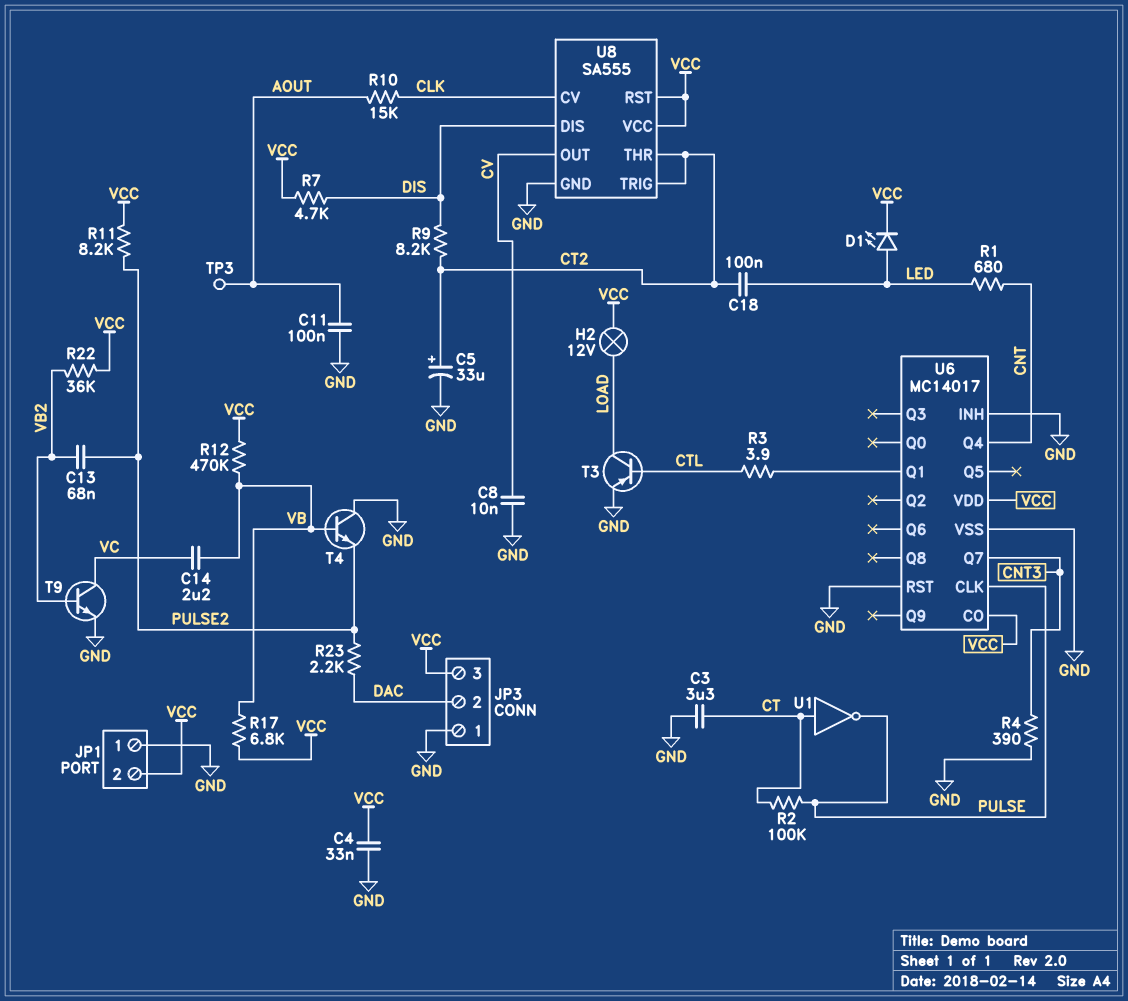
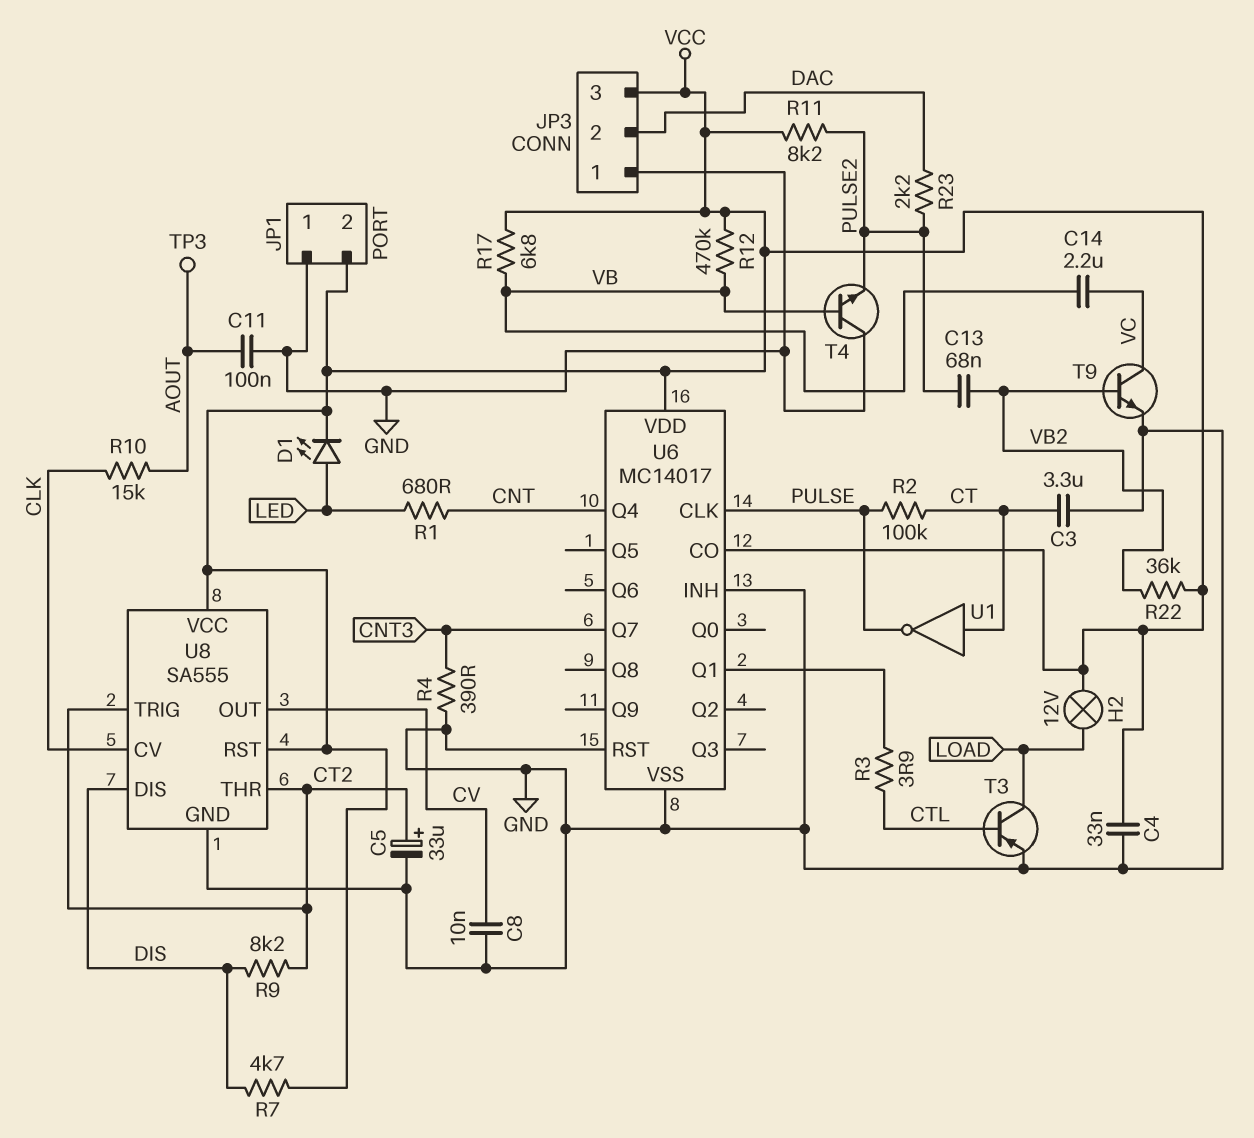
C18: 100nF (CT2, LED) -> none

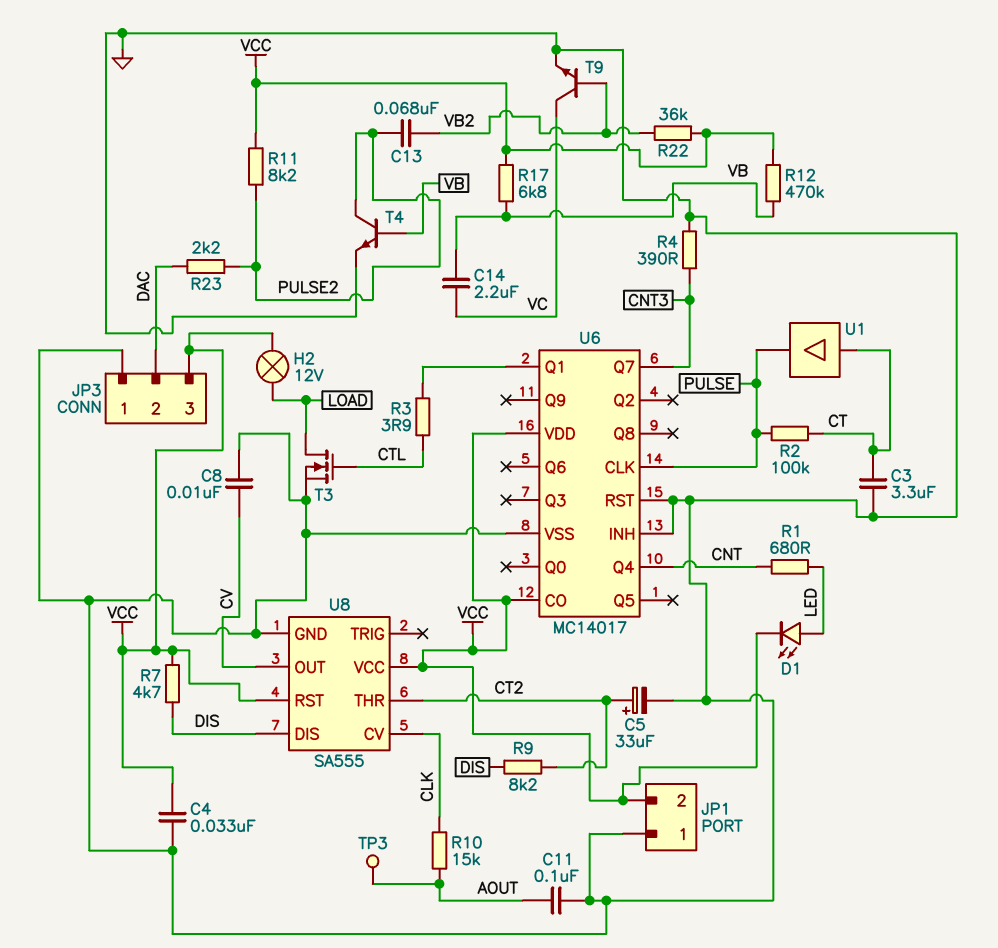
T3: PNP (B CTL, C LOAD, E GND) -> NMOS (G CTL, D LOAD, S GND)
T4: NPN (B VB, C GND, E PULSE2) -> NPN (B VB, C PULSE2, E GND)
U1: NOT (in CT, out PULSE) -> buffer (in CT, out PULSE)
U8 pin TRIG: CT2 -> none

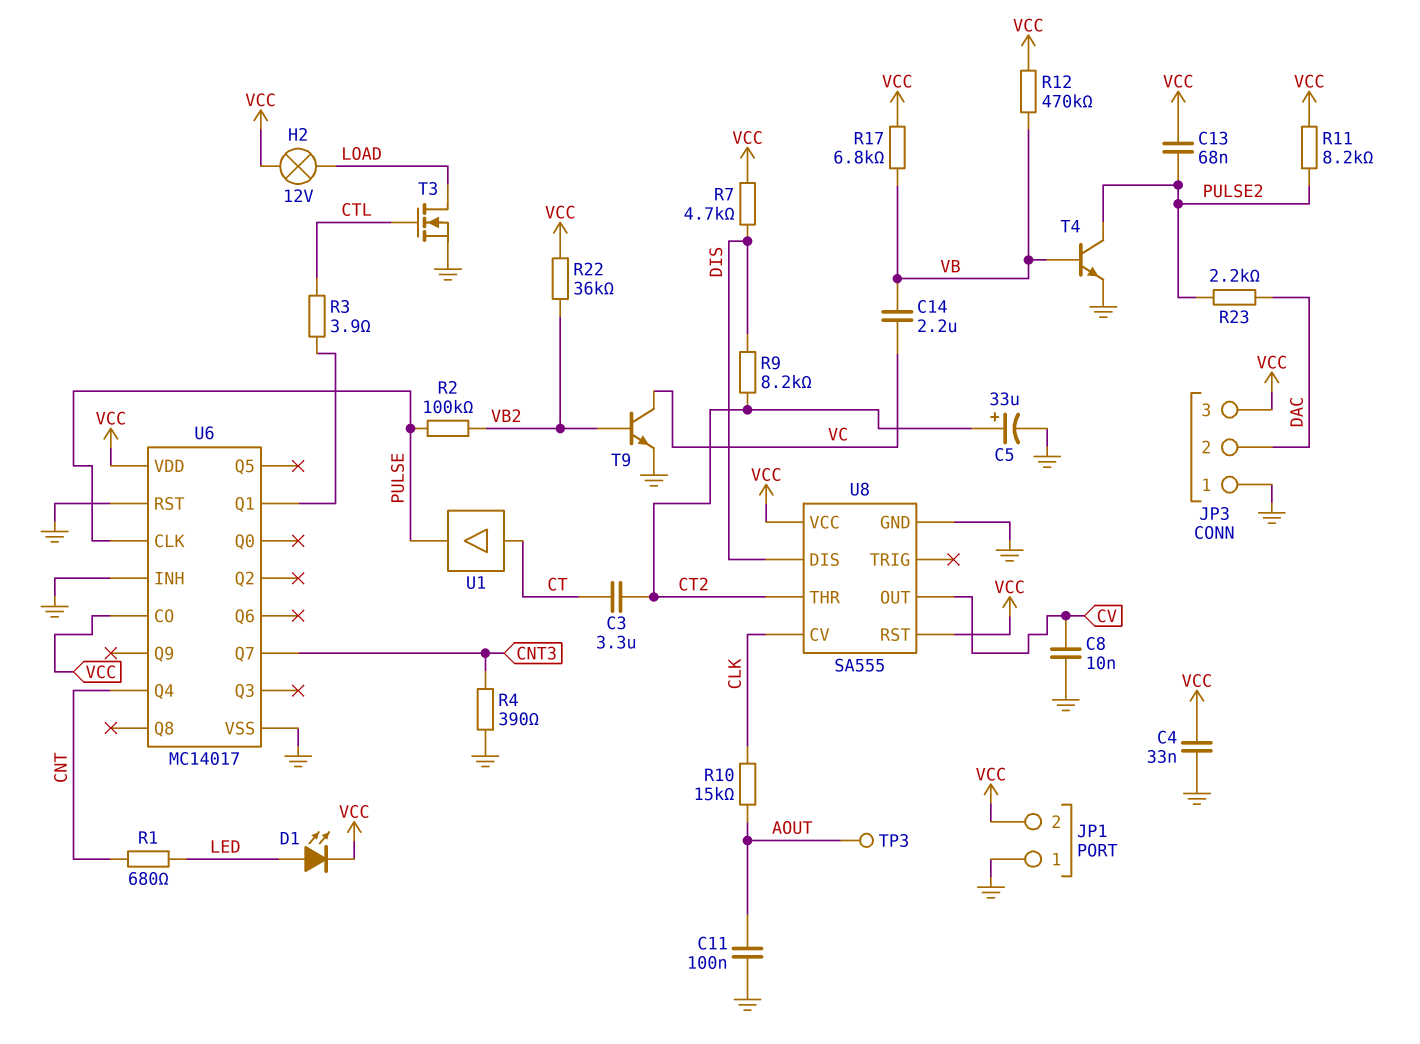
C3: 3.3uF (CT, GND) -> 3.3uF (CT, CT2)
C13: 68nF (PULSE2, VB2) -> 68nF (PULSE2, VCC)
R2: 100k (CT, PULSE) -> 100k (PULSE, VB2)

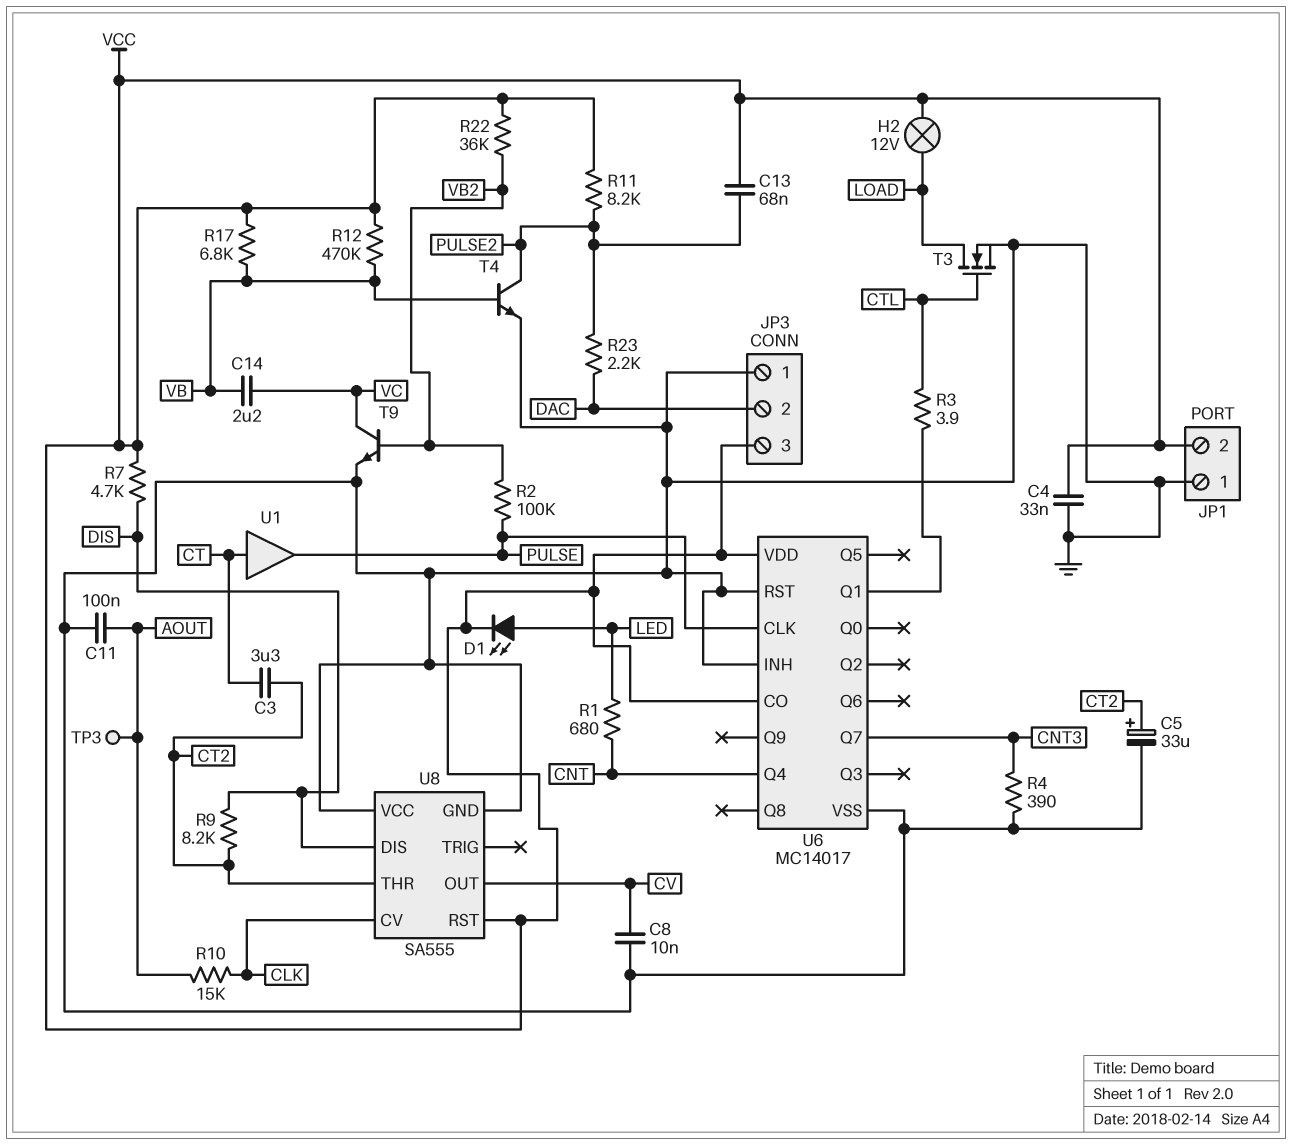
U8 pin VCC: VCC -> GND

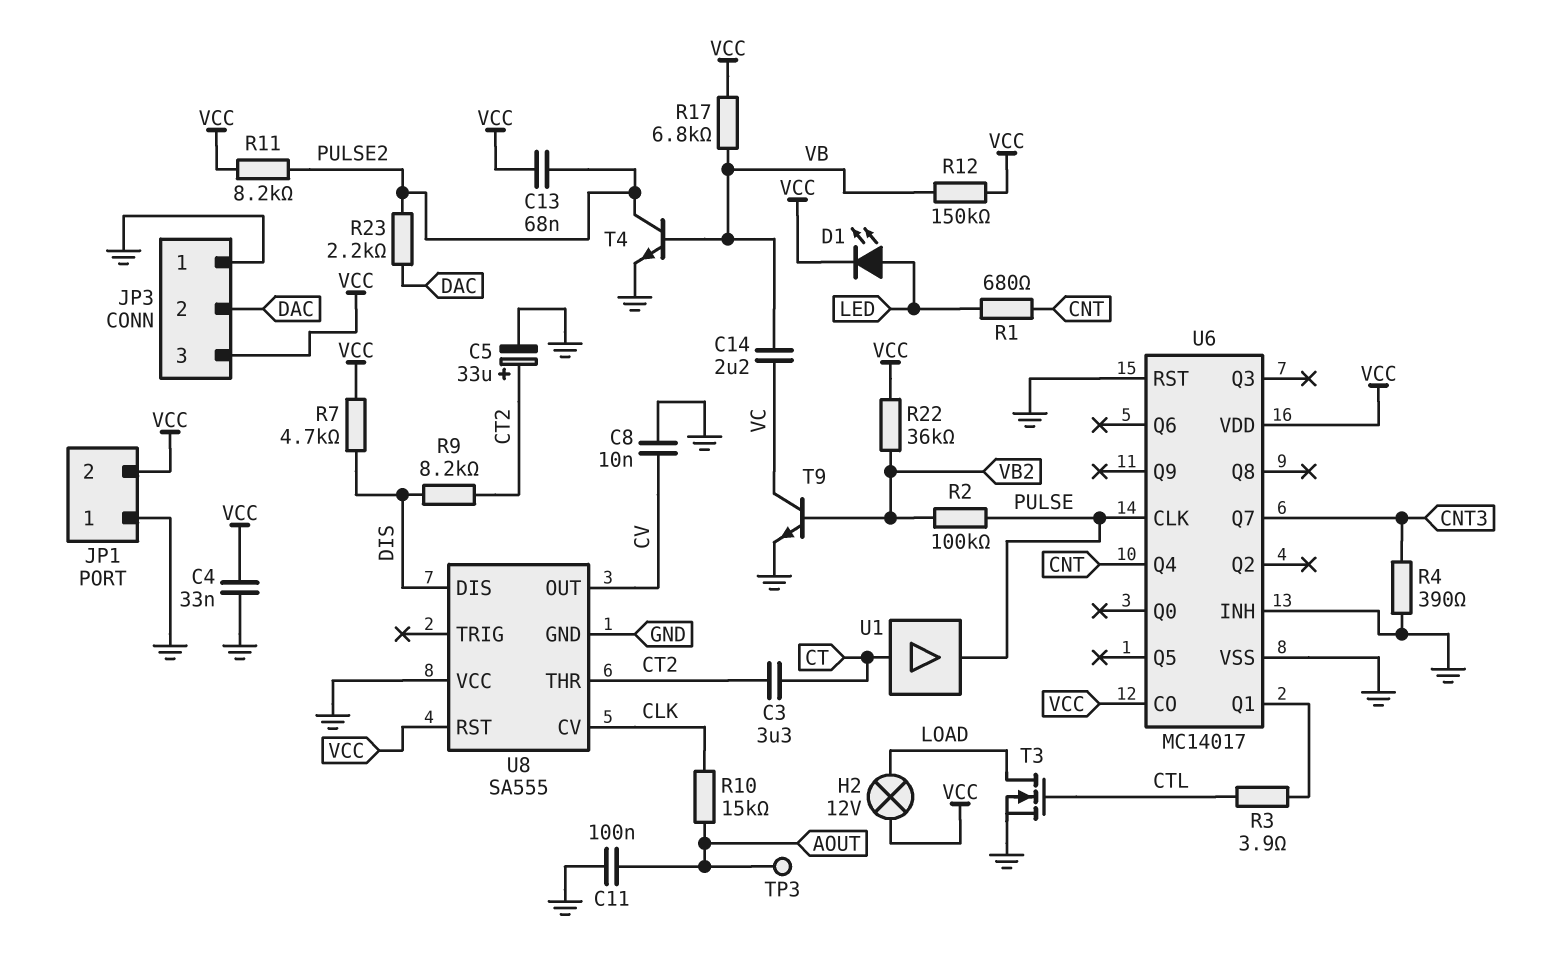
R12: 470k (VB, VCC) -> 150k (VB, VCC)

